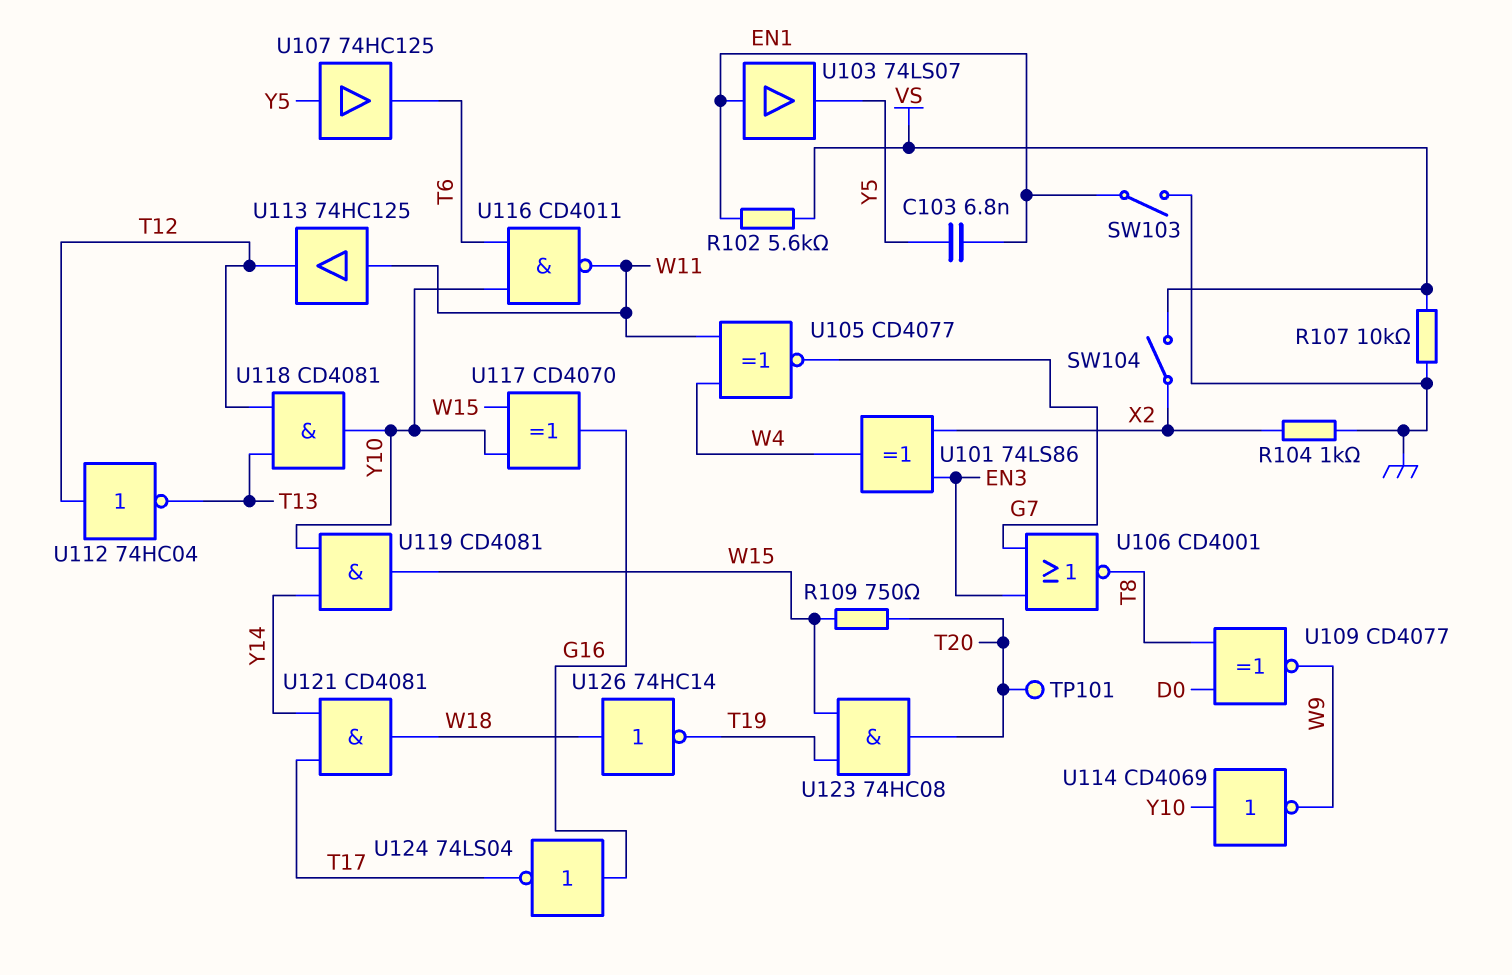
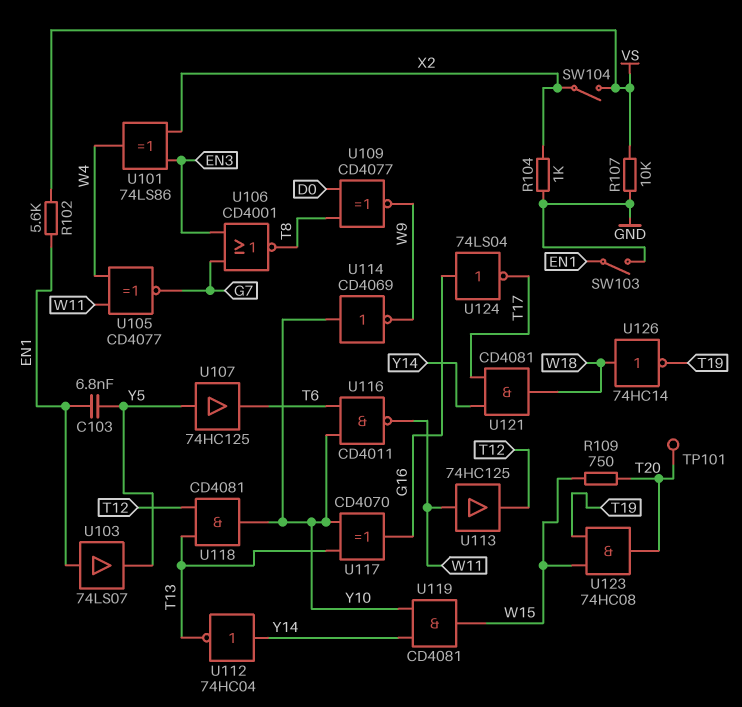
U112: NOT 74HC04 (in T12, out T13) -> NOT 74HC04 (in Y14, out T13)
U117: XOR CD4070 (in W15, in Y10, out G16) -> XOR CD4070 (in T13, in Y10, out G16)

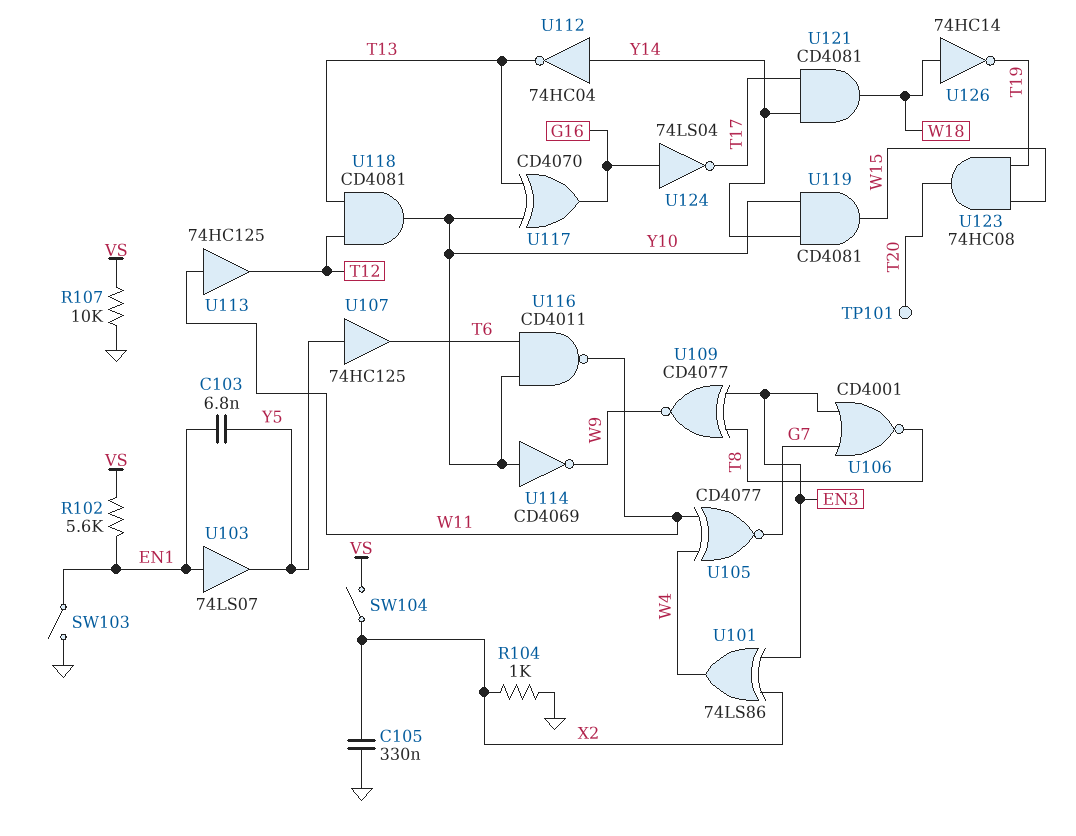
C105: none -> 330nF (GND, X2)
R109: 750 (T20, W15) -> none
U109: XNOR CD4077 (in D0, in T8, out W9) -> XNOR CD4077 (in EN3, in T8, out W9)

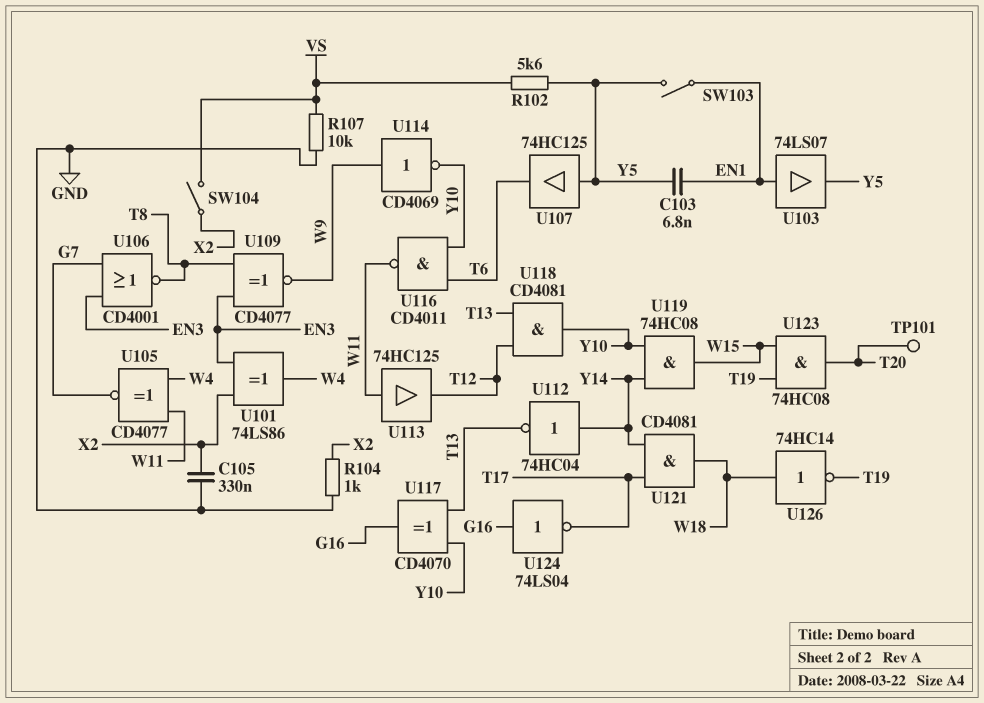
R102: 5.6k (EN1, VS) -> 5.6k (VS, Y5)
SW103: switch (EN1, GND) -> switch (EN1, Y5)
U114: NOT CD4069 (in Y10, out W9) -> NOT CD4069 (in W9, out Y10)
U119: AND CD4081 (in Y10, in Y14, out W15) -> AND 74HC08 (in Y10, in Y14, out W15)

